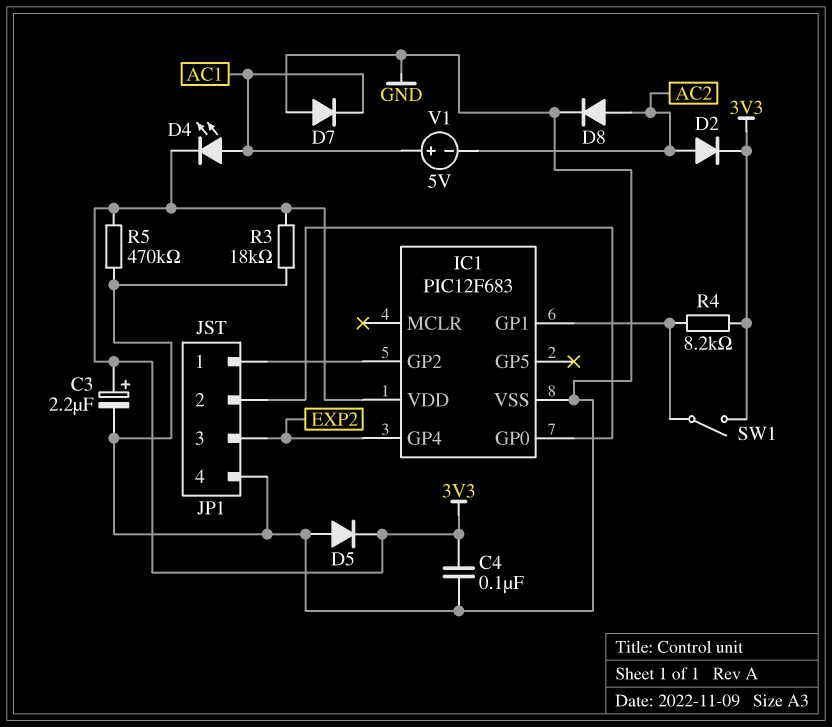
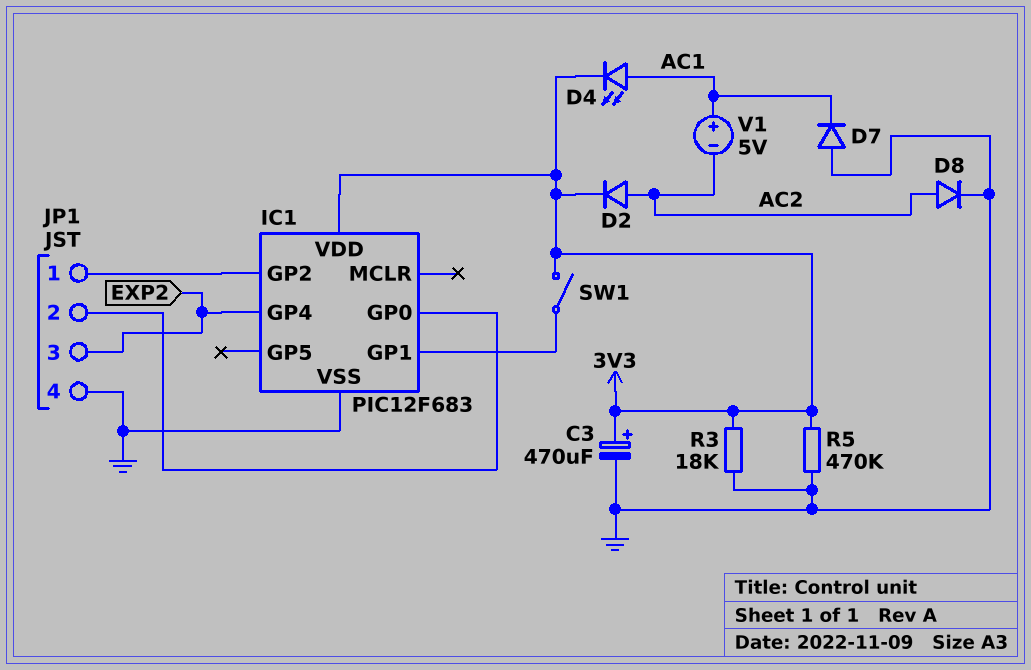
C3: 2.2uF (plus 3V3, minus GND) -> 470uF (plus 3V3, minus GND)
C4: 100nF (3V3, GND) -> none
D5: diode (A GND, K 3V3) -> none
R4: 8.2k (3V3, IC1/GP1) -> none

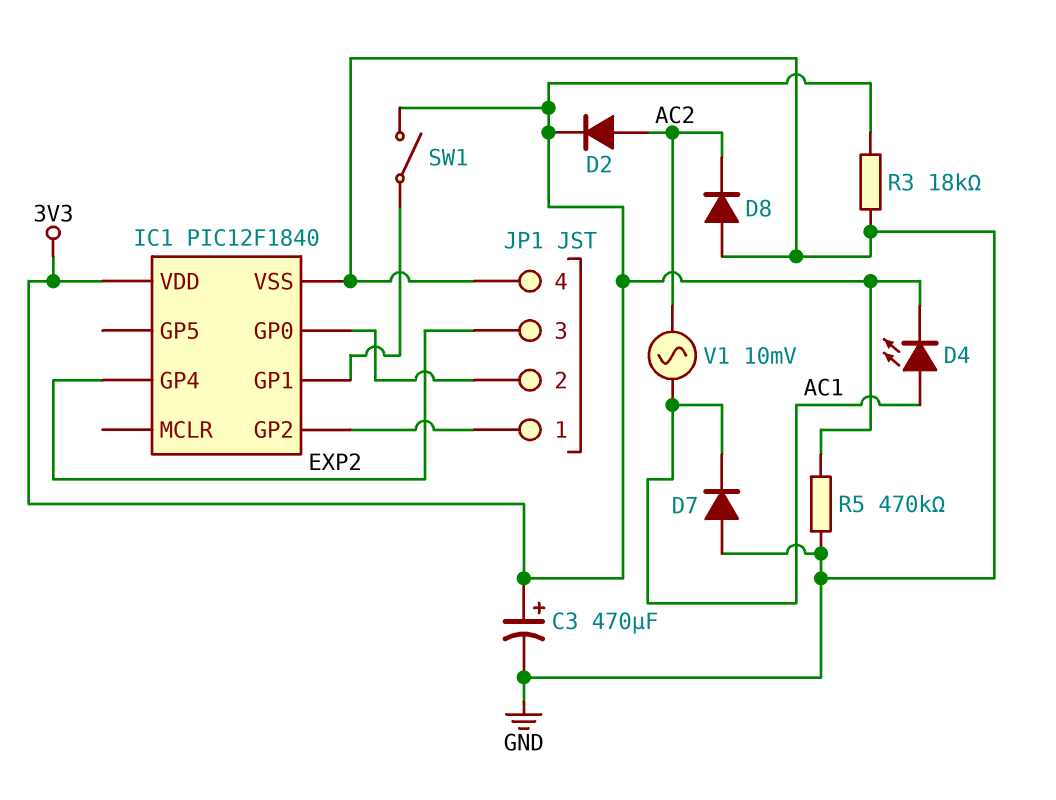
D8: diode (A AC2, K GND) -> diode (A GND, K AC2)
IC1: PIC12F683 -> PIC12F1840
V1: 5V (plus AC1, minus AC2) -> AC 10mV (AC1, AC2)

